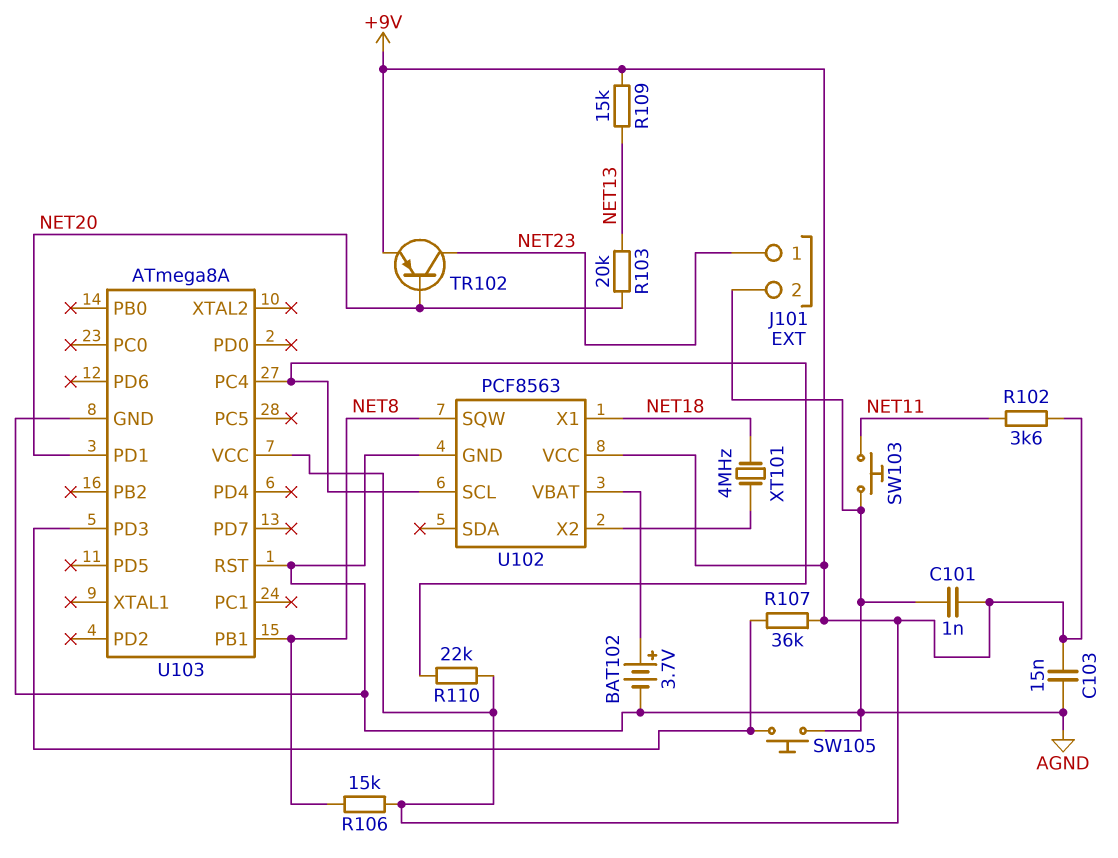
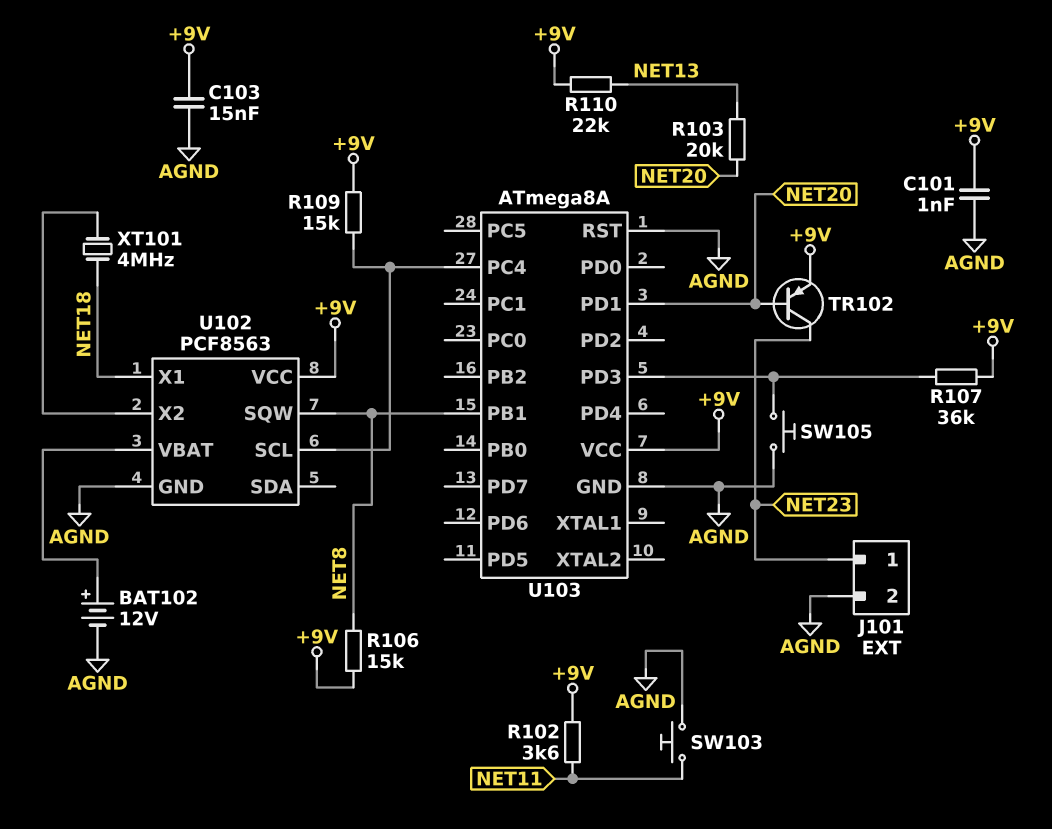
BAT102: 3.7V (plus U102/VBAT, minus AGND) -> 12V (plus U102/VBAT, minus AGND)
R109: 15k (+9V, NET13) -> 15k (+9V, U102/SCL)
R110: 22k (+9V, U102/SCL) -> 22k (+9V, NET13)

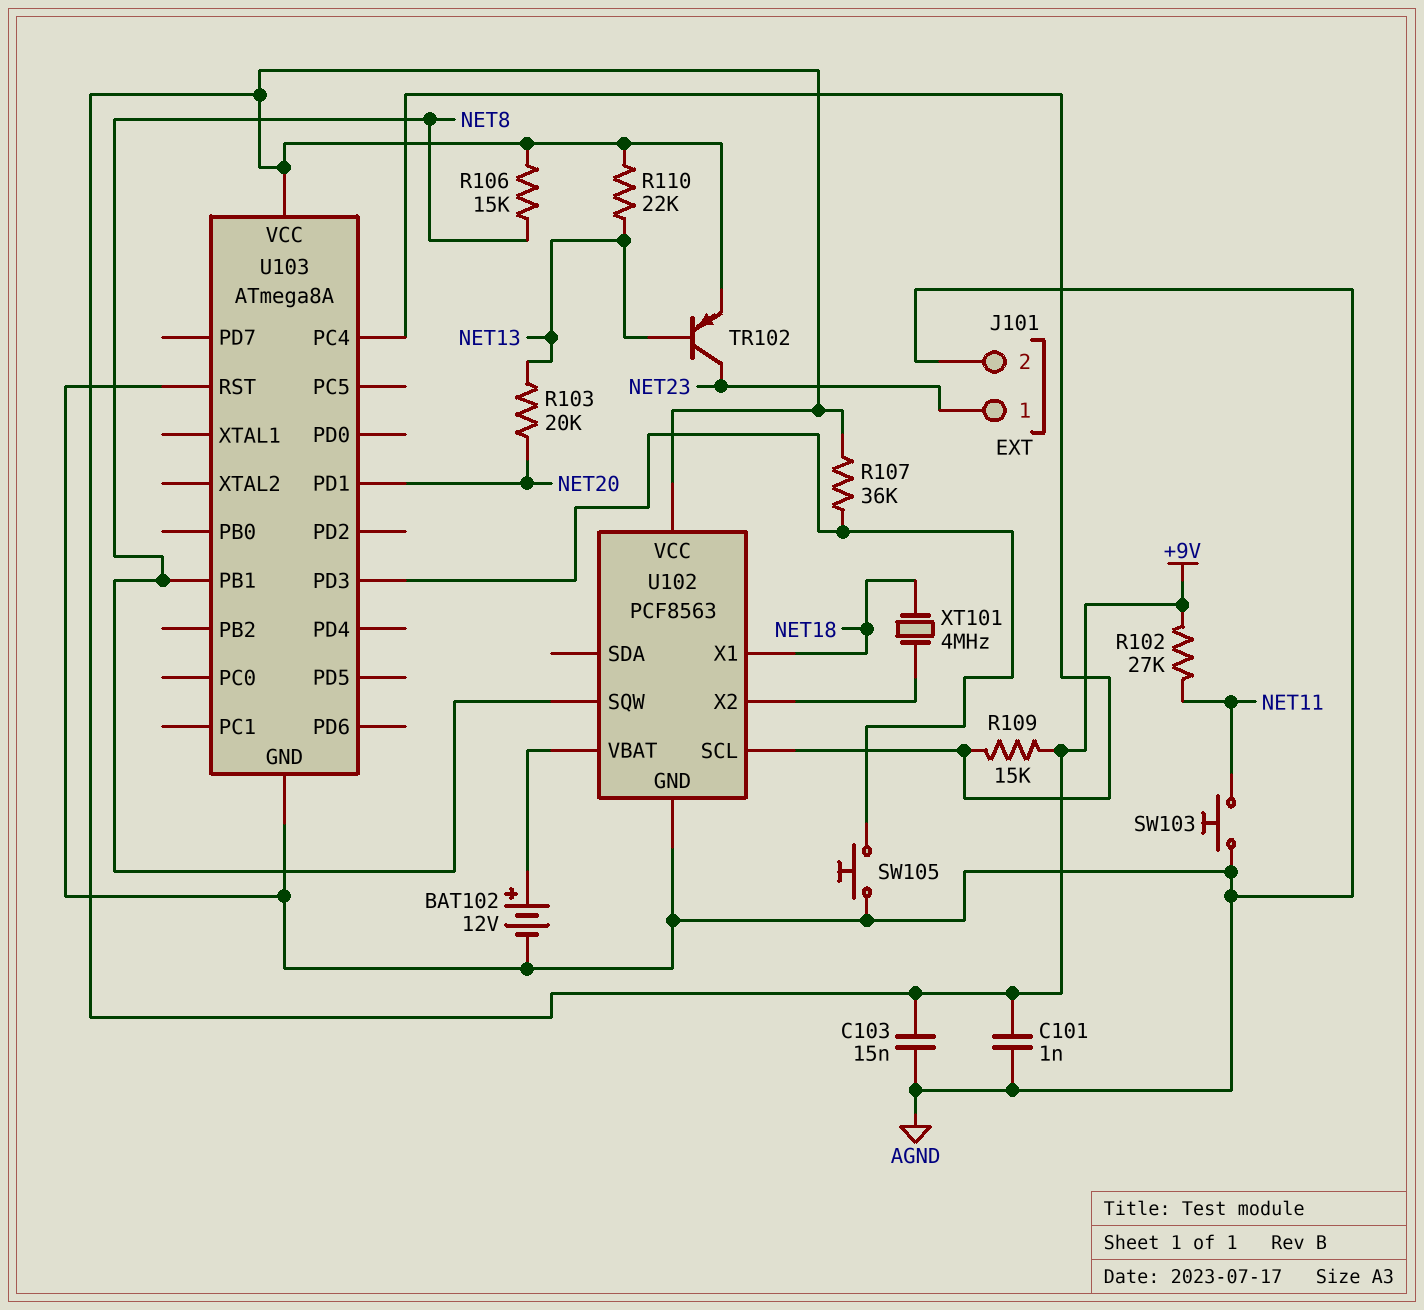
R102: 3.6k (+9V, NET11) -> 27k (+9V, NET11)
TR102: PNP (B NET20, C NET23, E +9V) -> PNP (B NET13, C NET23, E +9V)

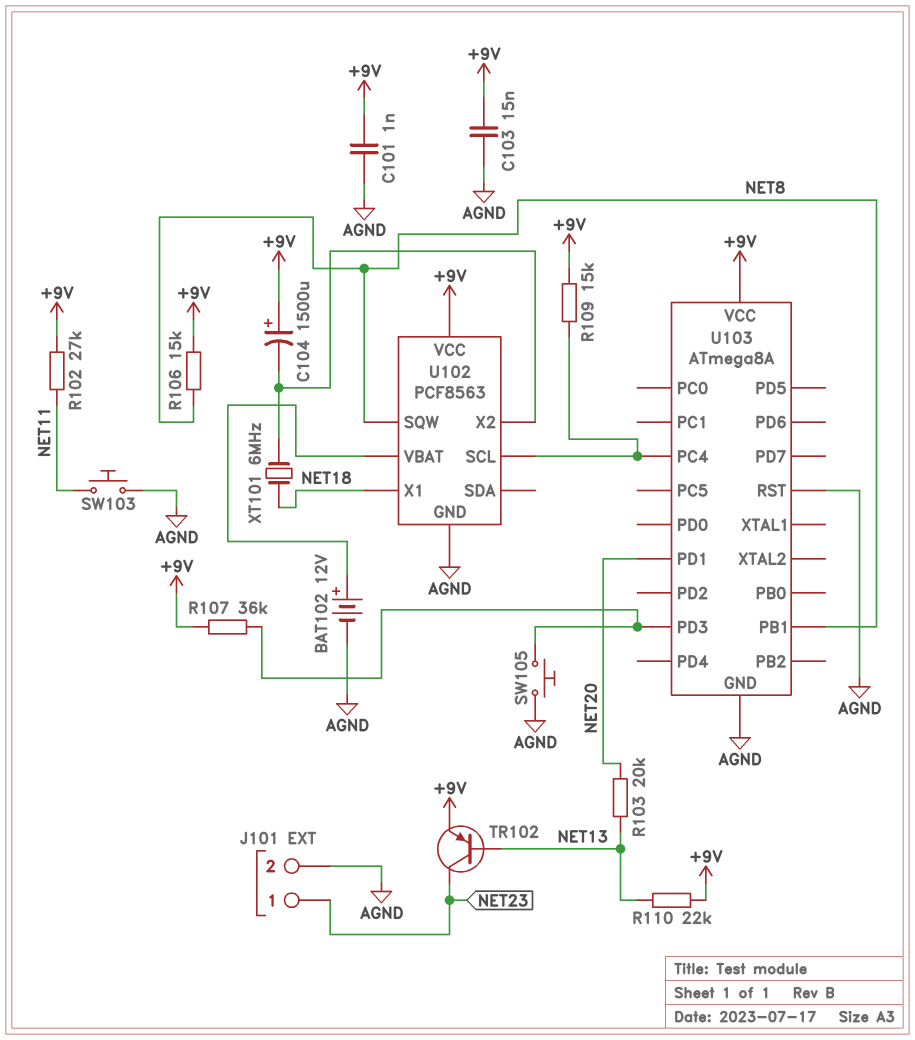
C104: none -> 1500uF (plus +9V, minus U102/X2)
XT101: 4MHz (NET18, U102/X2) -> 6MHz (NET18, U102/X2)

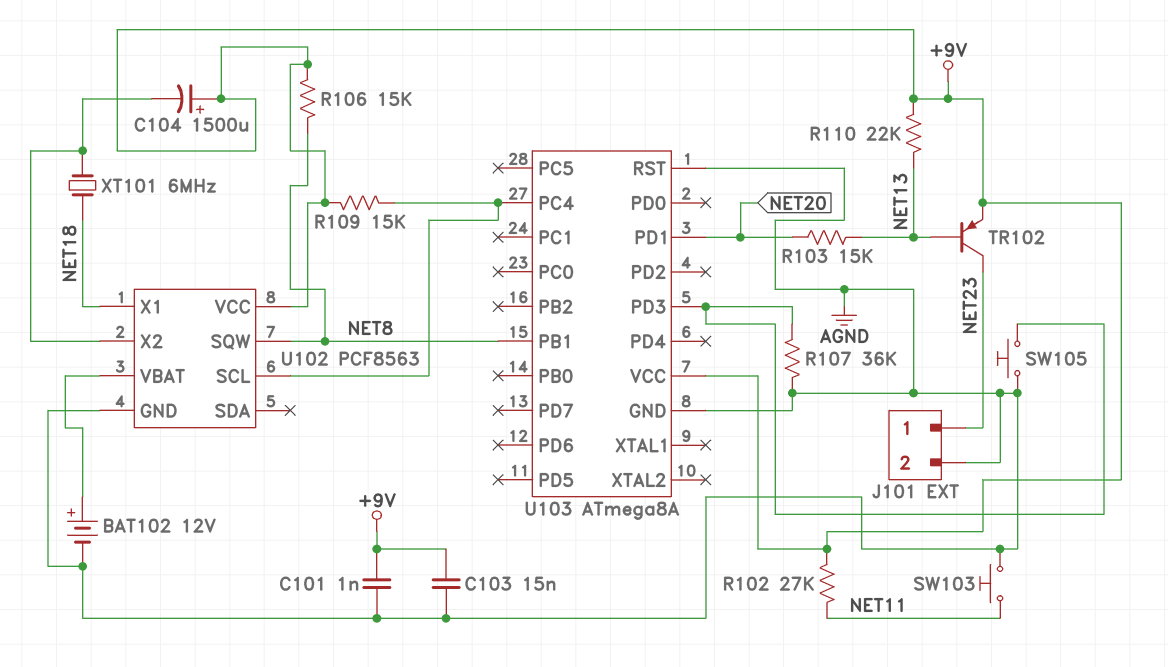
R103: 20k (NET13, NET20) -> 15k (NET13, NET20)
R107: 36k (+9V, U103/PD3) -> 36k (AGND, U103/PD3)

